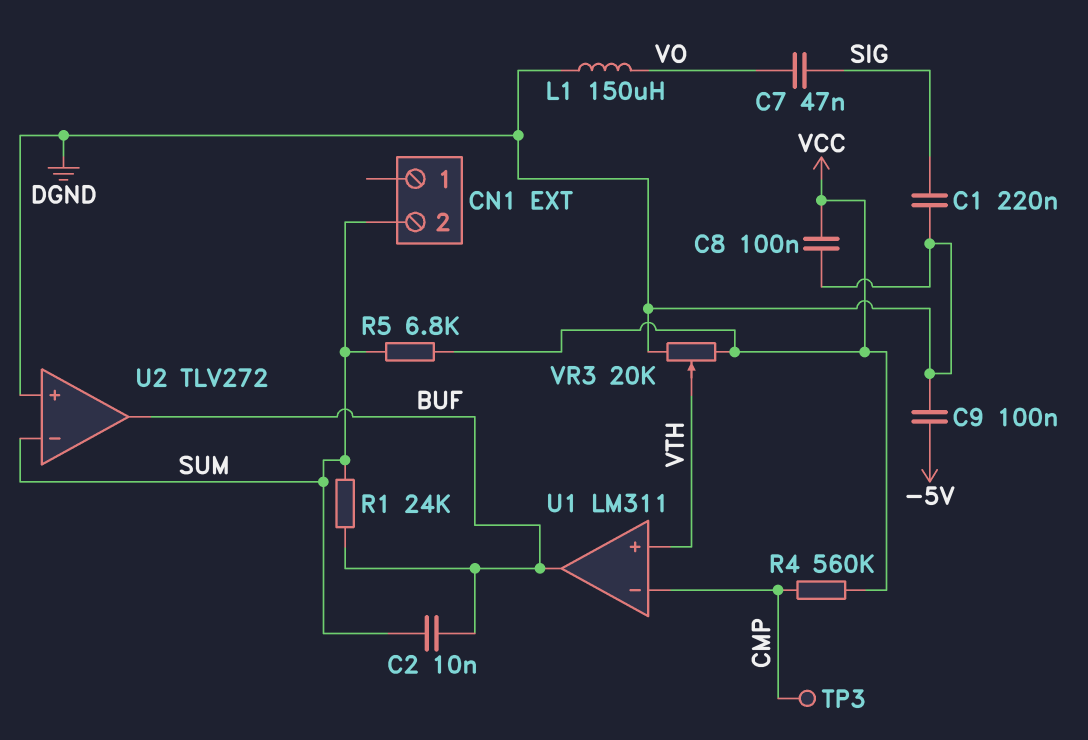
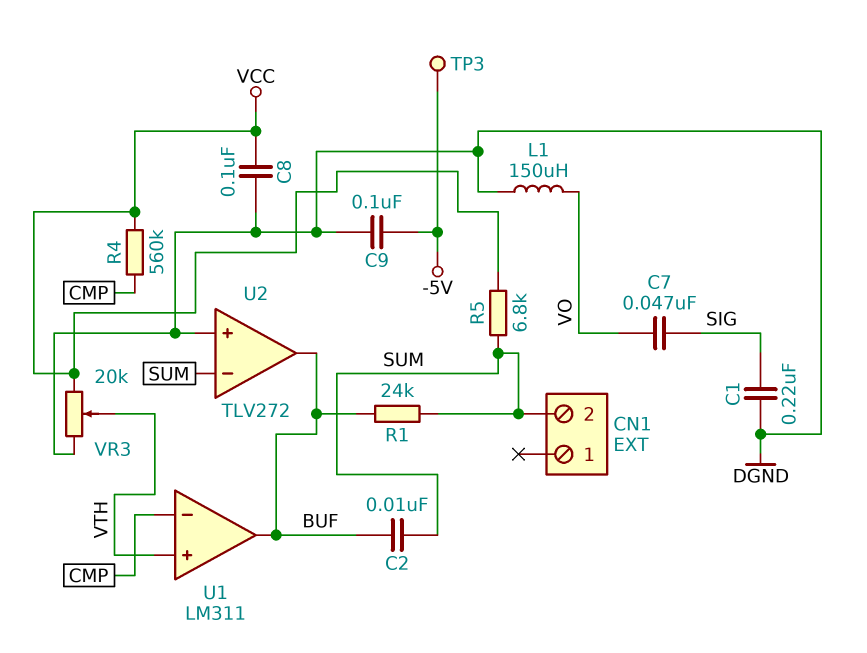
TP3: test point (CMP) -> test point (-5V)

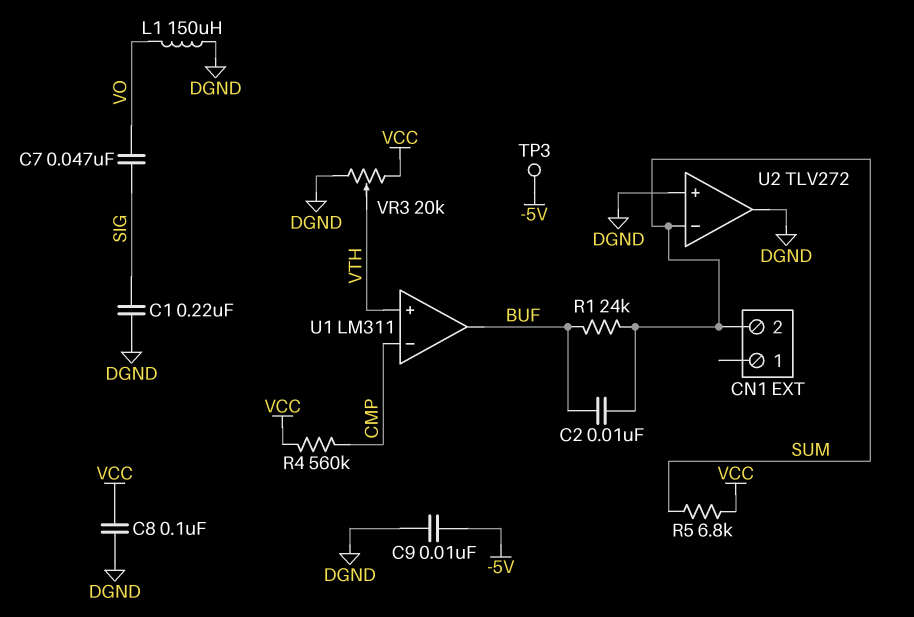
C9: 100nF (-5V, DGND) -> 10nF (-5V, DGND)
U2 pin out: BUF -> DGND

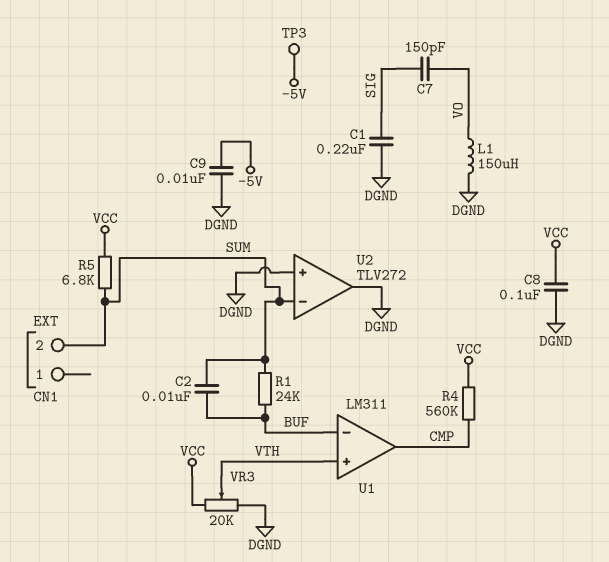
C7: 47nF (SIG, VO) -> 150pF (SIG, VO)
U1 pin in-: CMP -> BUF
U1 pin out: BUF -> CMP

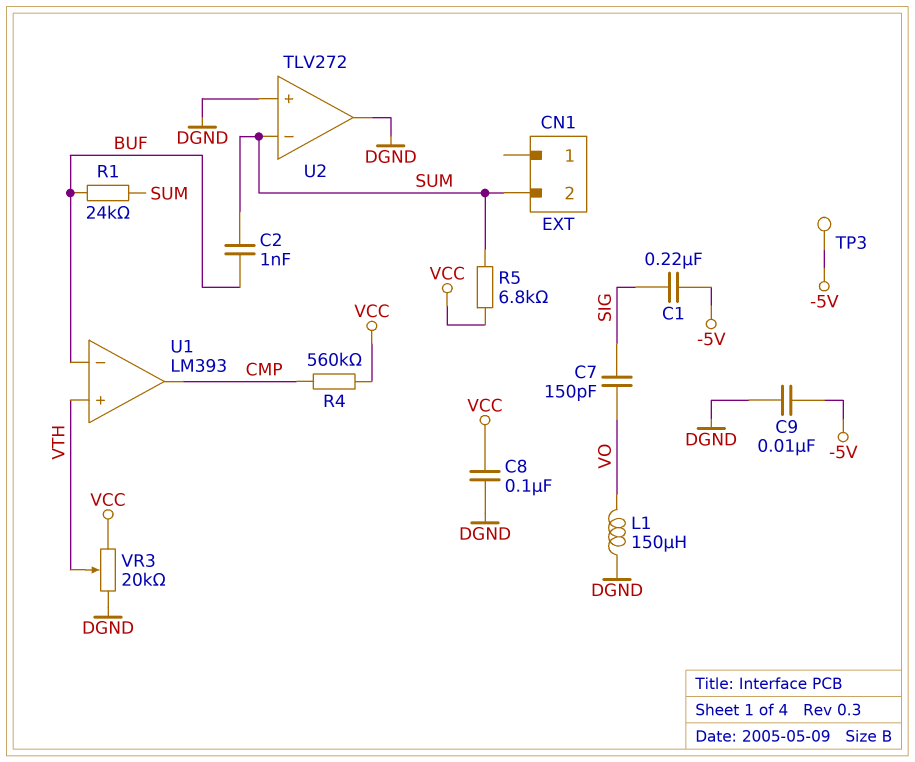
C1: 220nF (DGND, SIG) -> 220nF (-5V, SIG)
C2: 10nF (BUF, SUM) -> 1nF (BUF, SUM)
U1: LM311 -> LM393

